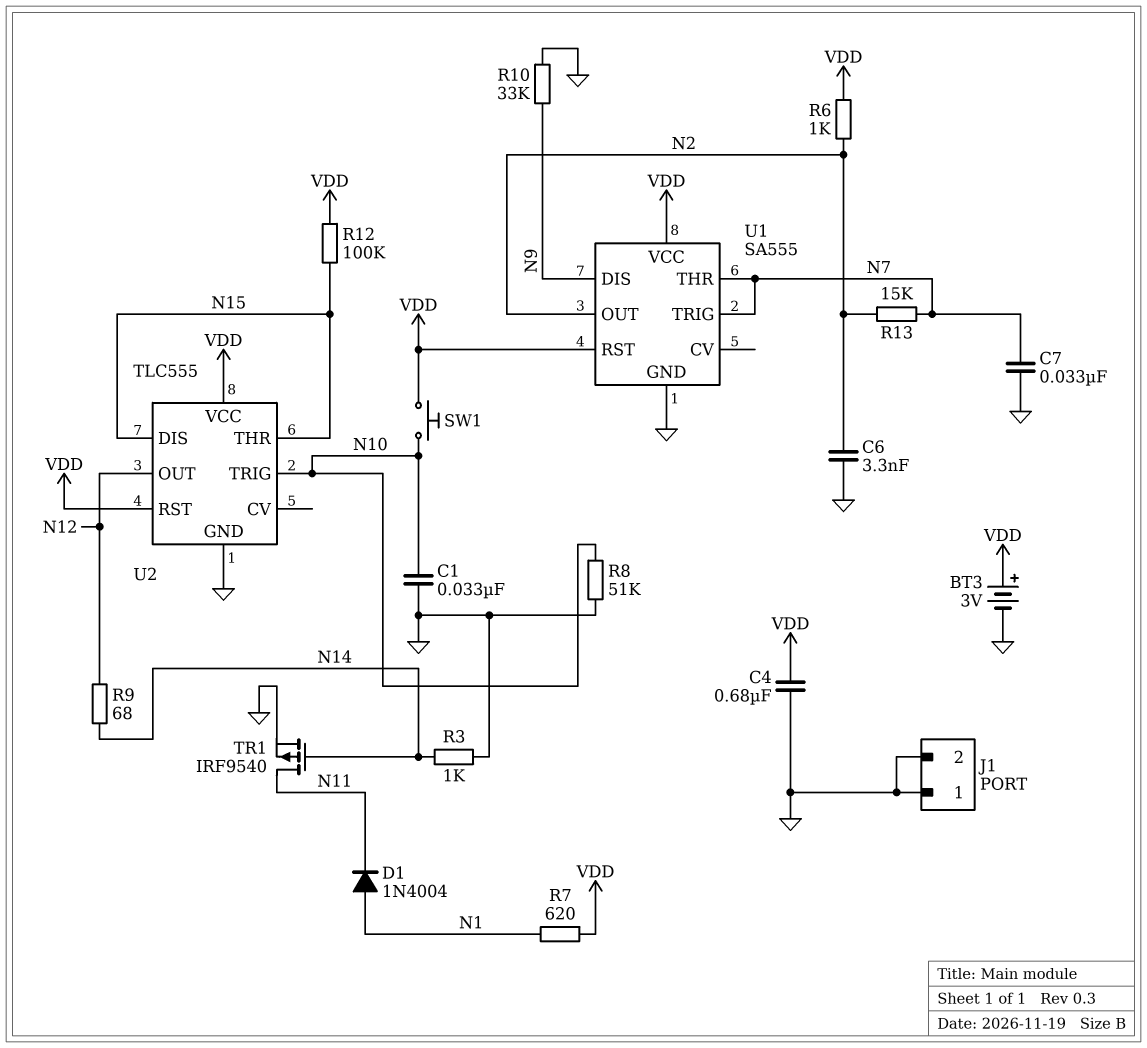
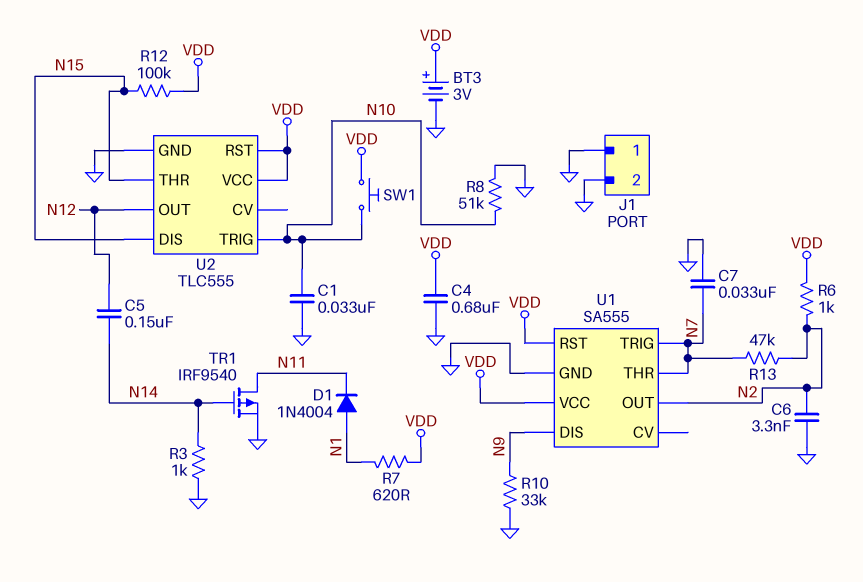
C5: none -> 150nF (N12, N14)
R9: 68 (N12, N14) -> none
R13: 15k (N2, N7) -> 47k (N2, N7)

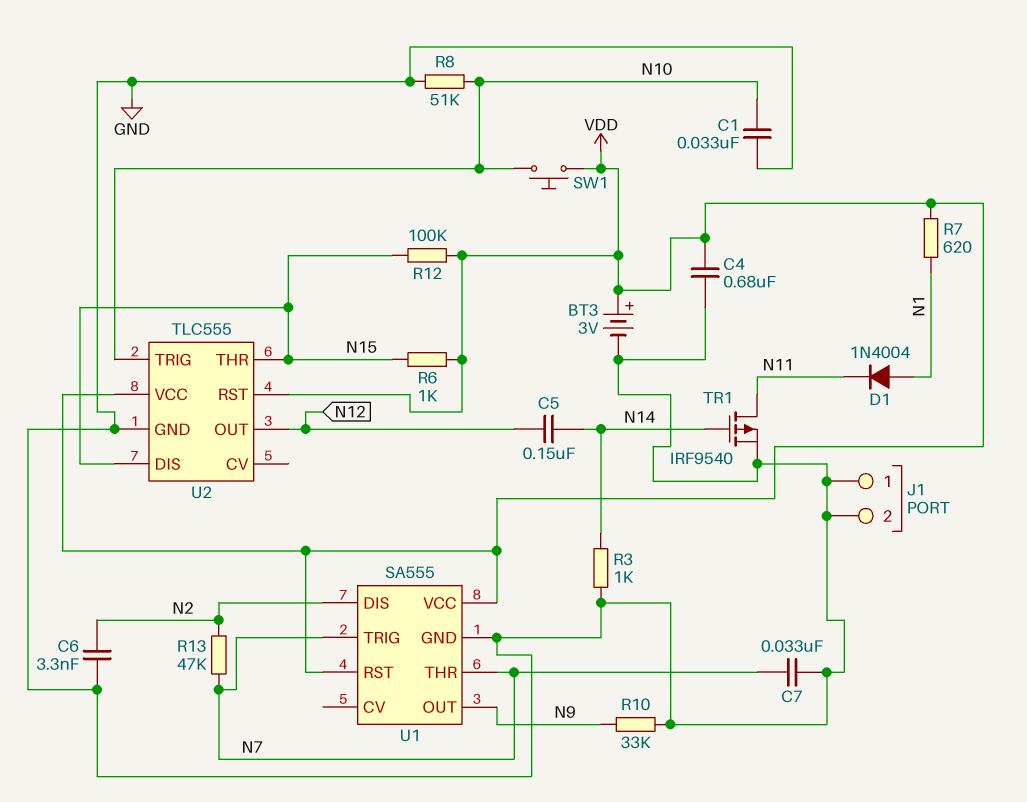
R6: 1k (N2, VDD) -> 1k (N15, VDD)
U1 pin DIS: N9 -> N2
U1 pin OUT: N2 -> N9

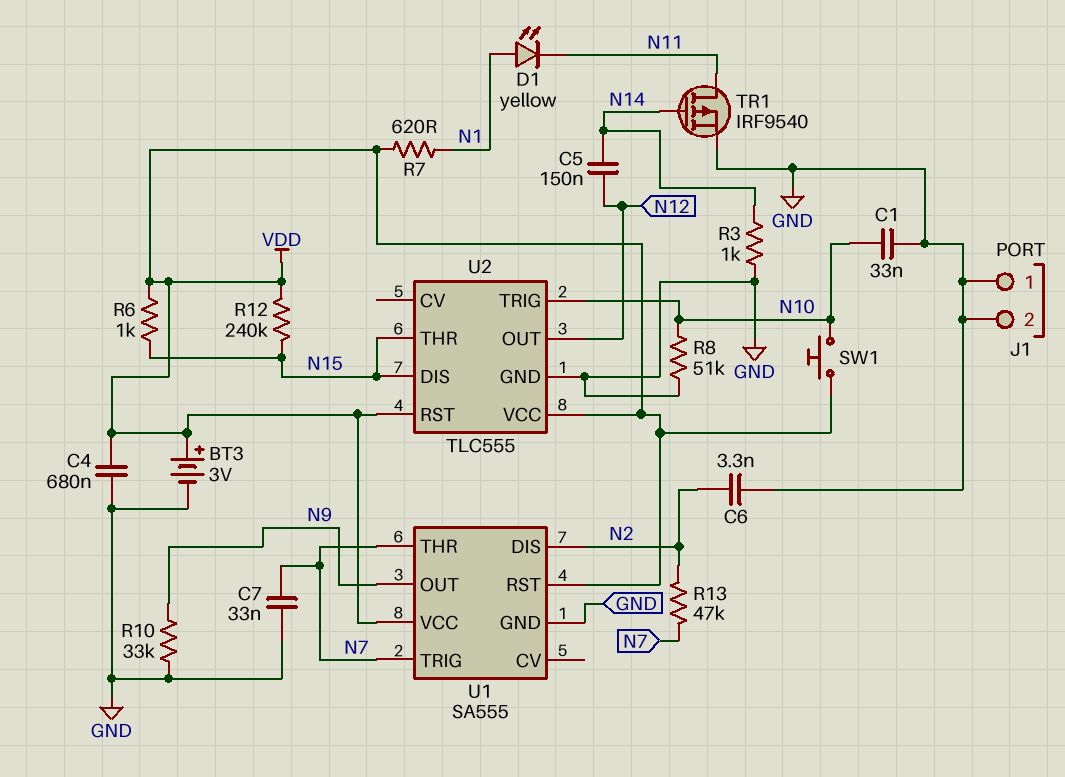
D1: diode 1N4004 (A N1, K N11) -> LED yellow (A N1, K N11)
R12: 100k (N15, VDD) -> 240k (N15, VDD)

